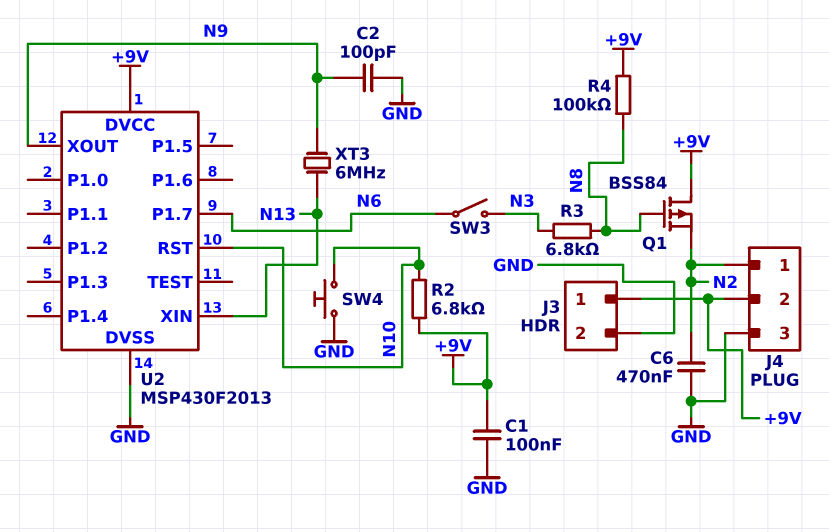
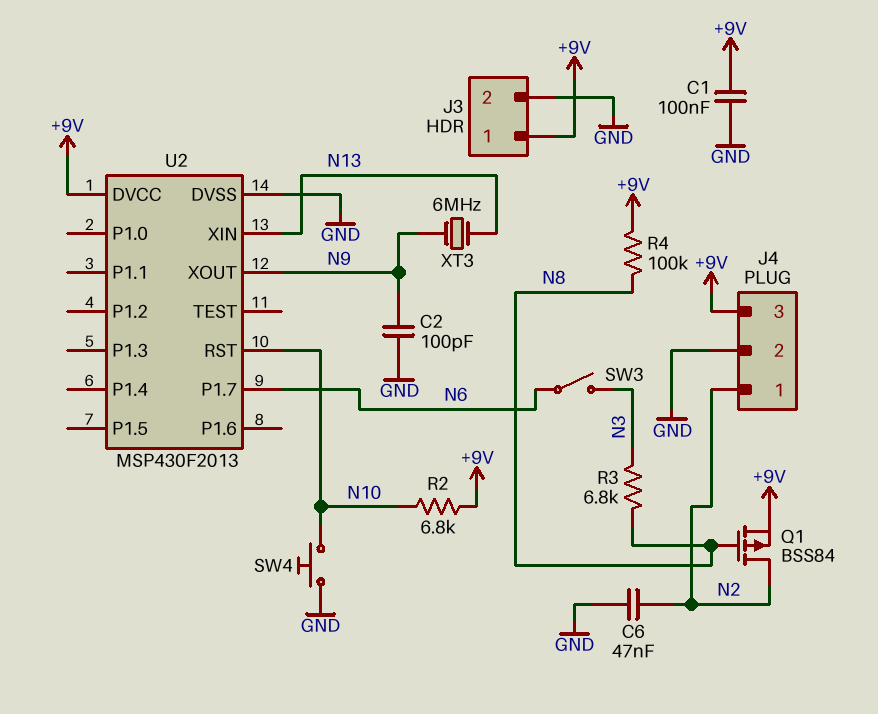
C6: 470nF (GND, N2) -> 47nF (GND, N2)
J4 pin 2: +9V -> GND
J4 pin 3: GND -> +9V
Q1: PMOS BSS84 (G N8, D +9V, S N2) -> PMOS BSS84 (G N8, D N2, S +9V)

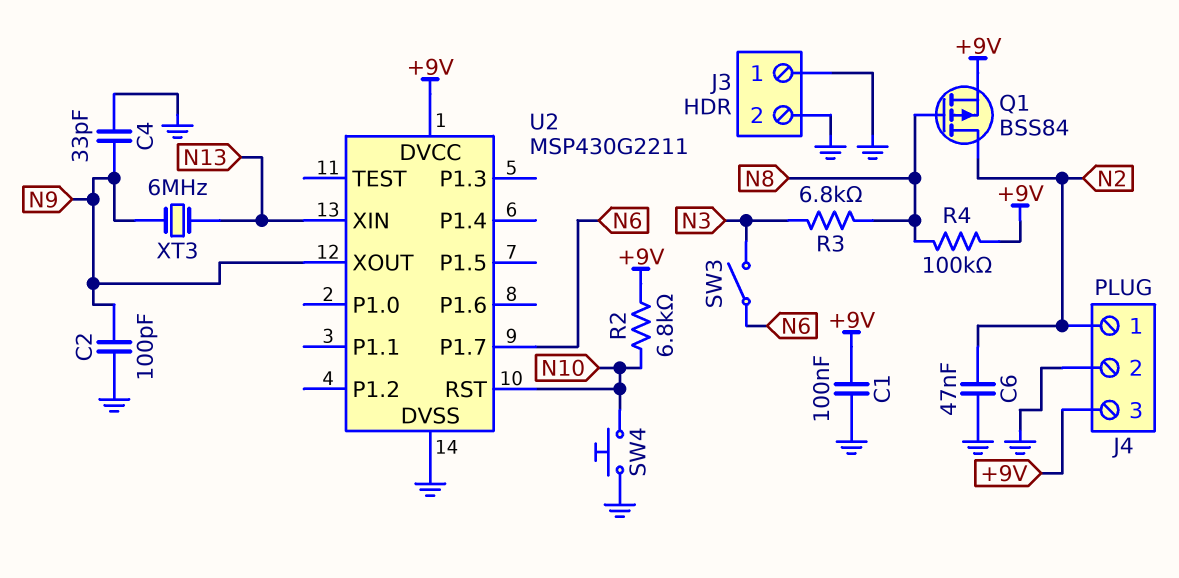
C4: none -> 33pF (GND, N9)
J3 pin 1: +9V -> GND
U2: MSP430F2013 -> MSP430G2211

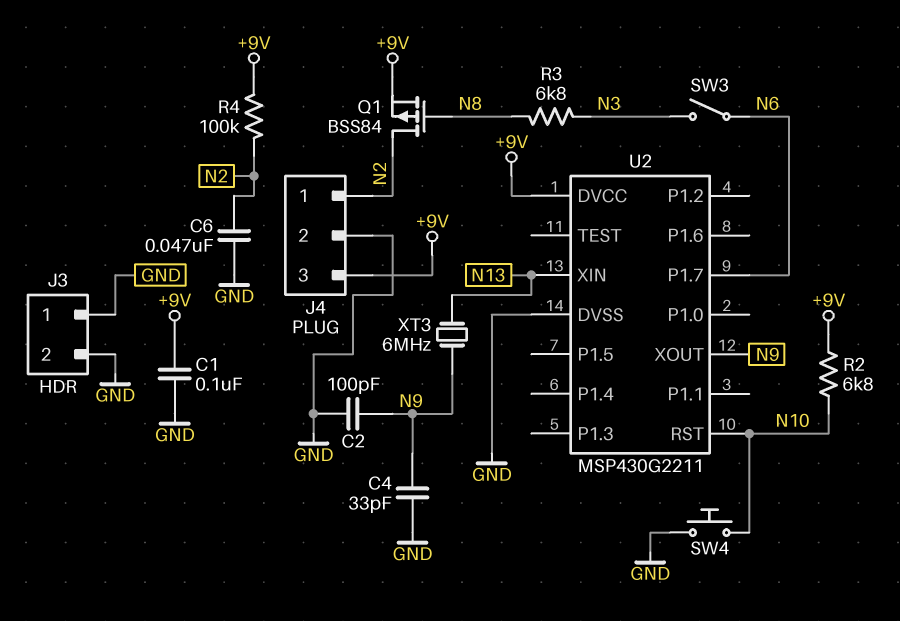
R4: 100k (+9V, N8) -> 100k (+9V, N2)

